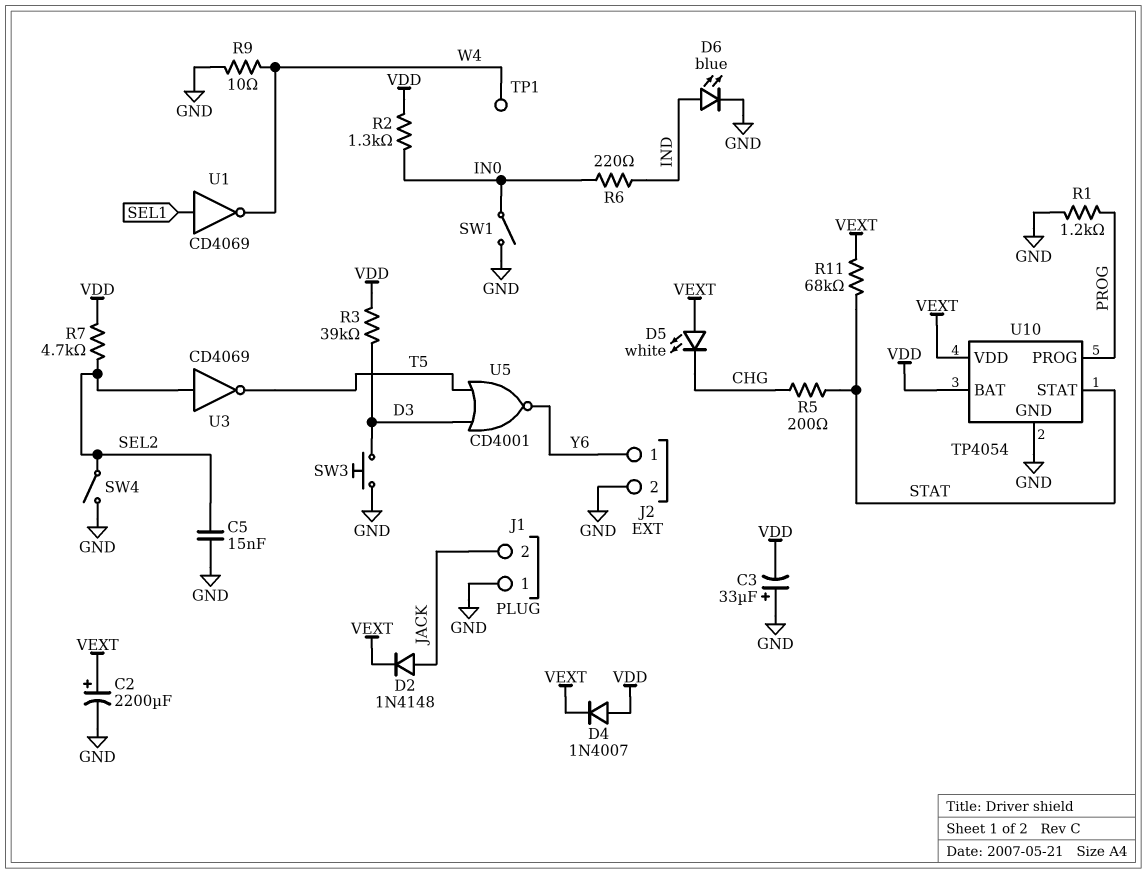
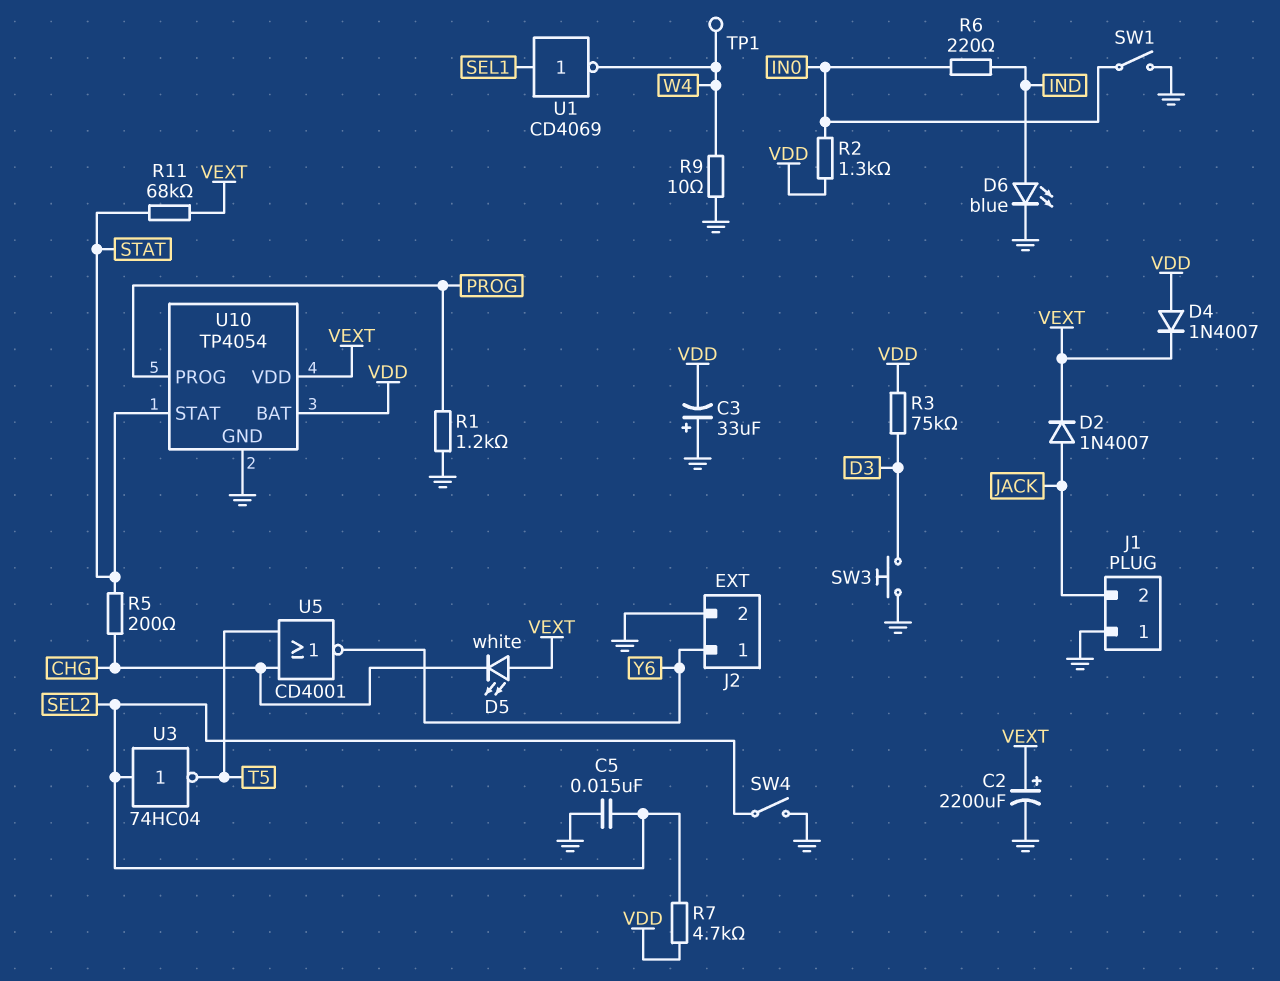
D2: diode 1N4148 (A JACK, K VEXT) -> diode 1N4007 (A JACK, K VEXT)
R3: 39k (D3, VDD) -> 75k (D3, VDD)
U3: NOT CD4069 (in SEL2, out T5) -> NOT 74HC04 (in SEL2, out T5)
U5: NOR CD4001 (in D3, in T5, out Y6) -> NOR CD4001 (in CHG, in T5, out Y6)

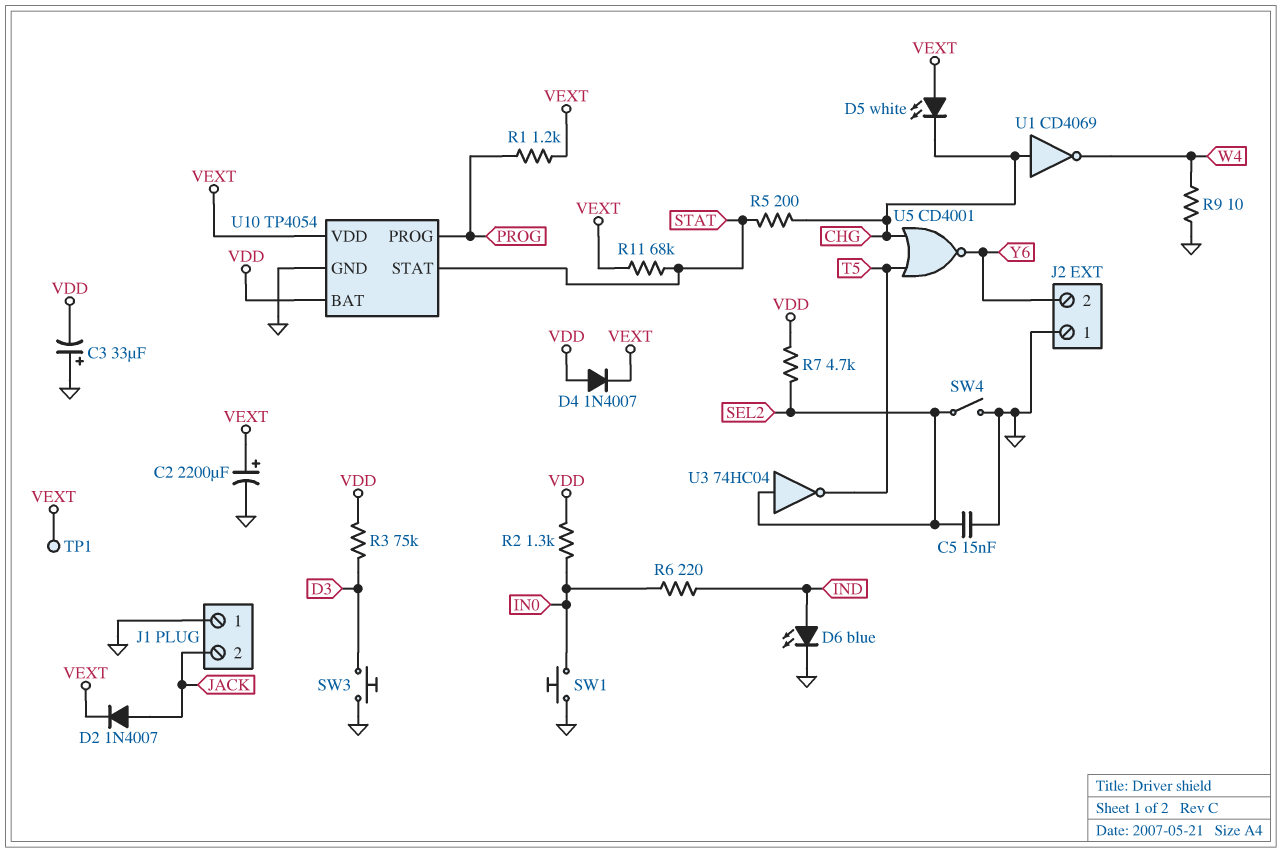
J2 pin 1: Y6 -> GND
J2 pin 2: GND -> Y6
R1: 1.2k (GND, PROG) -> 1.2k (PROG, VEXT)
SW1: switch (GND, IN0) -> button (GND, IN0)
TP1: test point (W4) -> test point (VEXT)
U1: NOT CD4069 (in SEL1, out W4) -> NOT CD4069 (in CHG, out W4)

